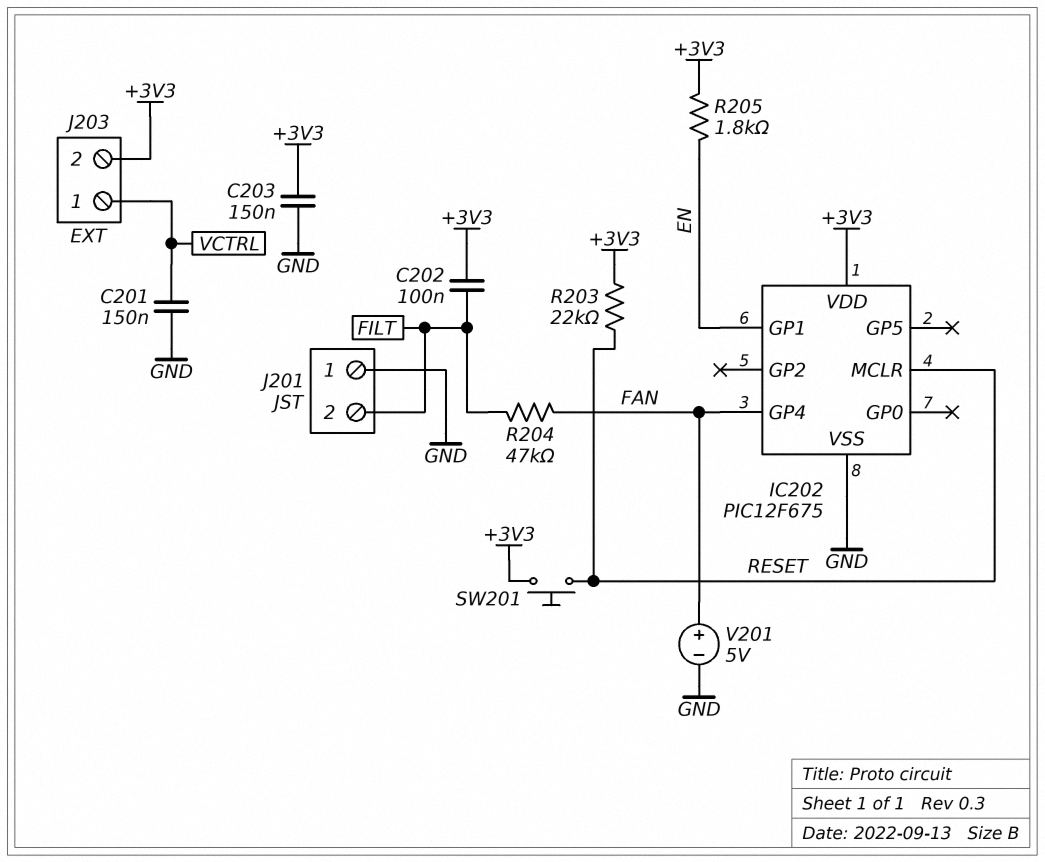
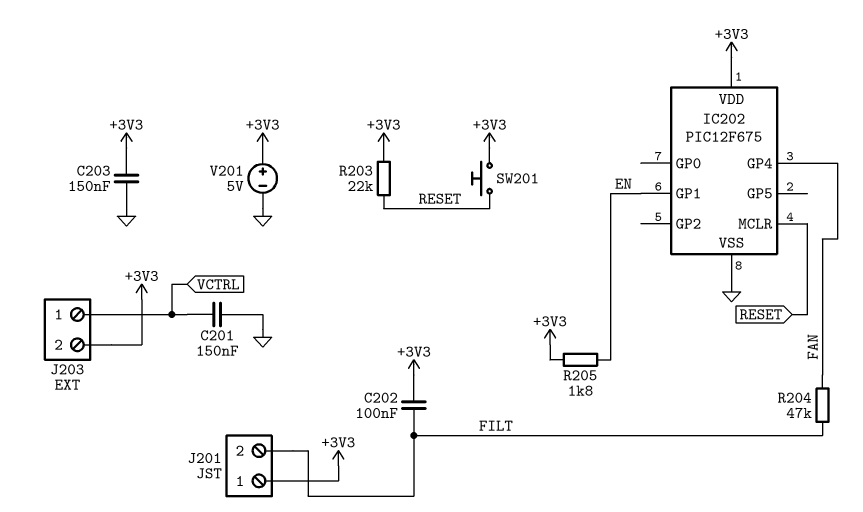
J201 pin 1: GND -> +3V3
V201: 5V (plus FAN, minus GND) -> 5V (plus +3V3, minus GND)

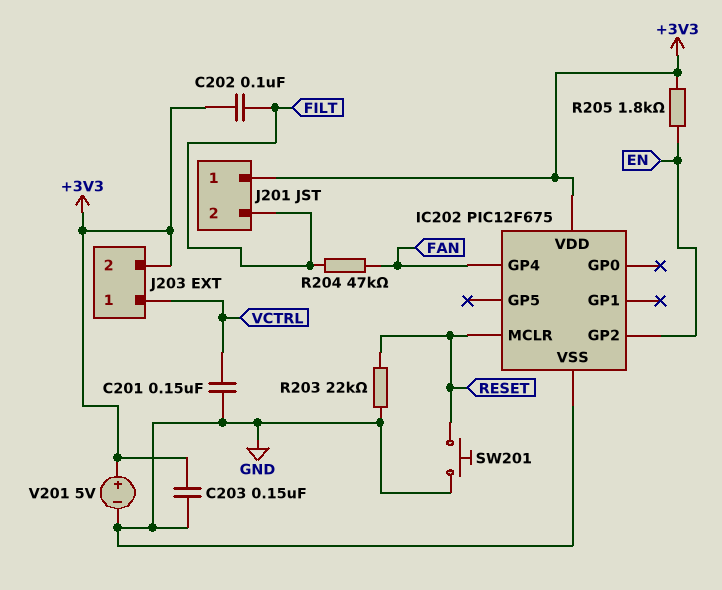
IC202 pin GP1: EN -> none
IC202 pin GP2: none -> EN
R203: 22k (+3V3, RESET) -> 22k (GND, RESET)
SW201: button (+3V3, RESET) -> button (GND, RESET)

